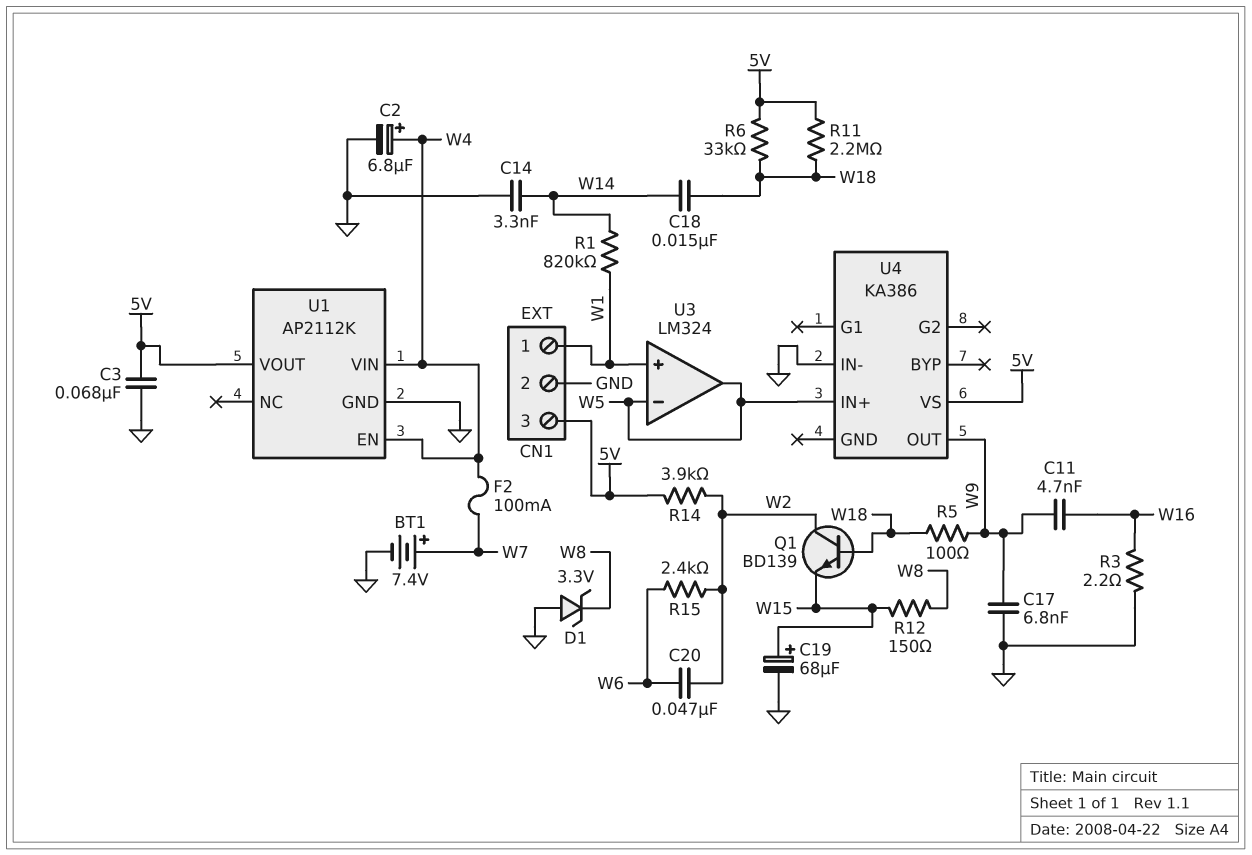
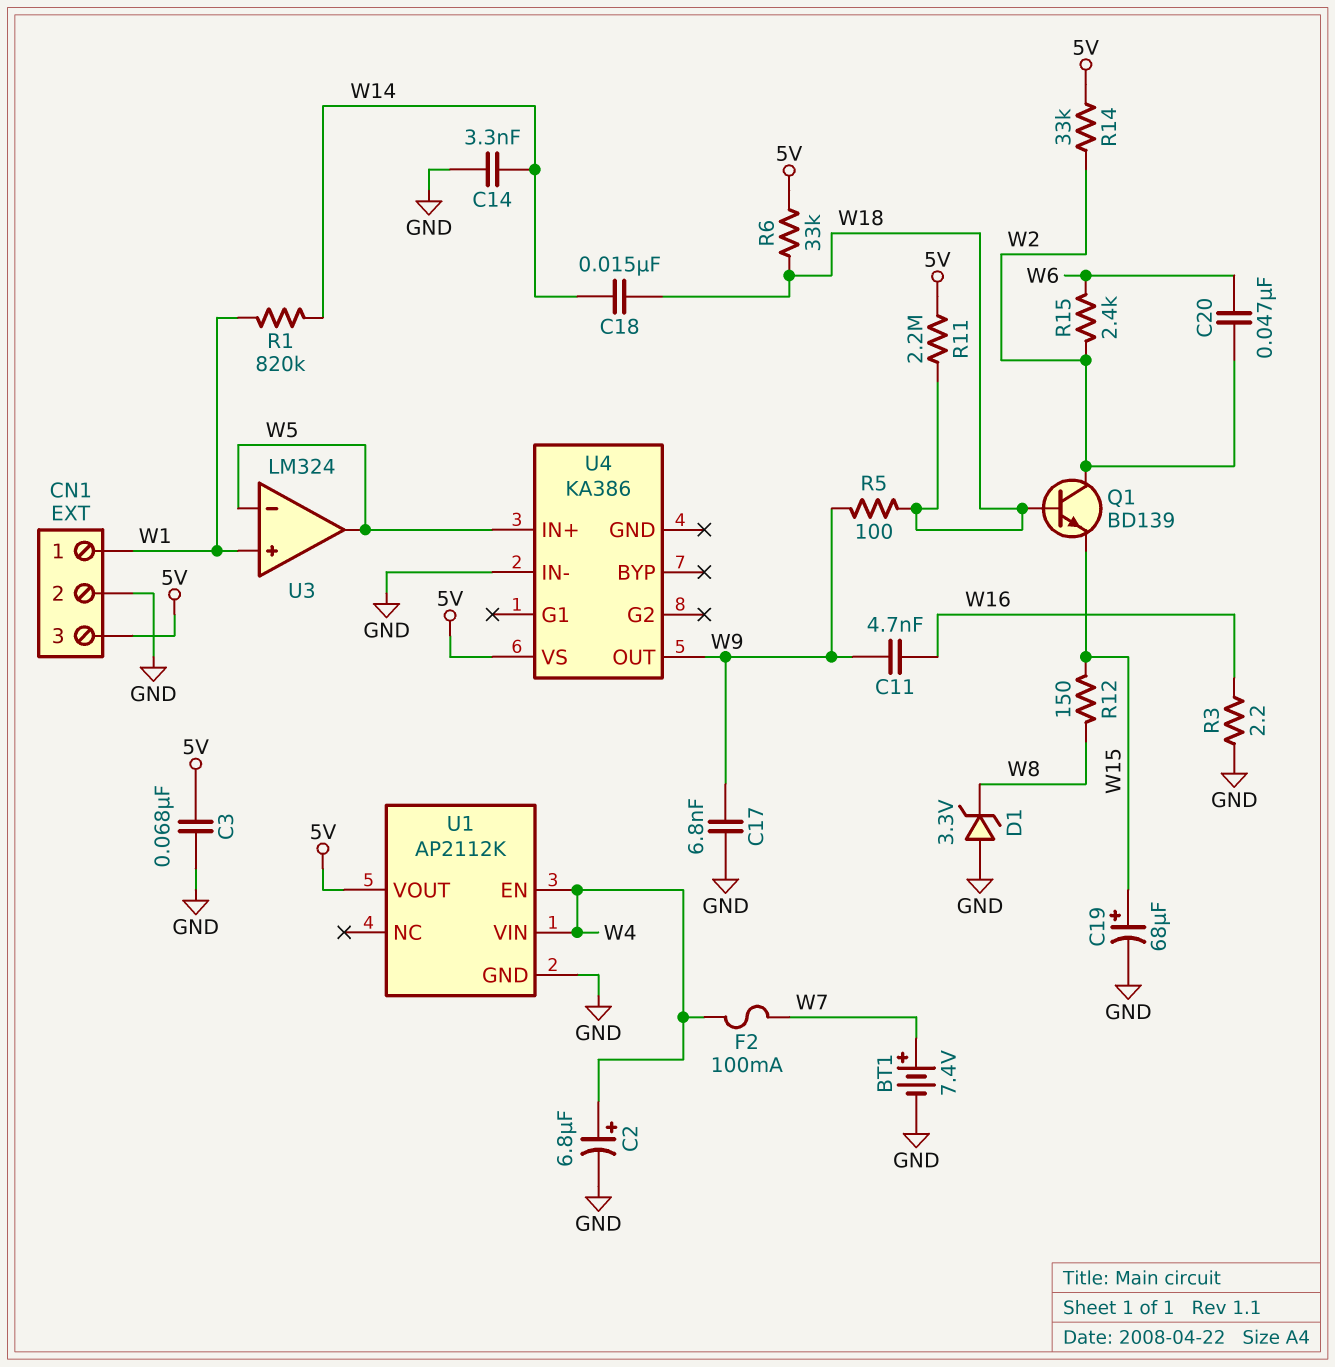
R14: 3.9k (5V, W2) -> 33k (5V, W2)

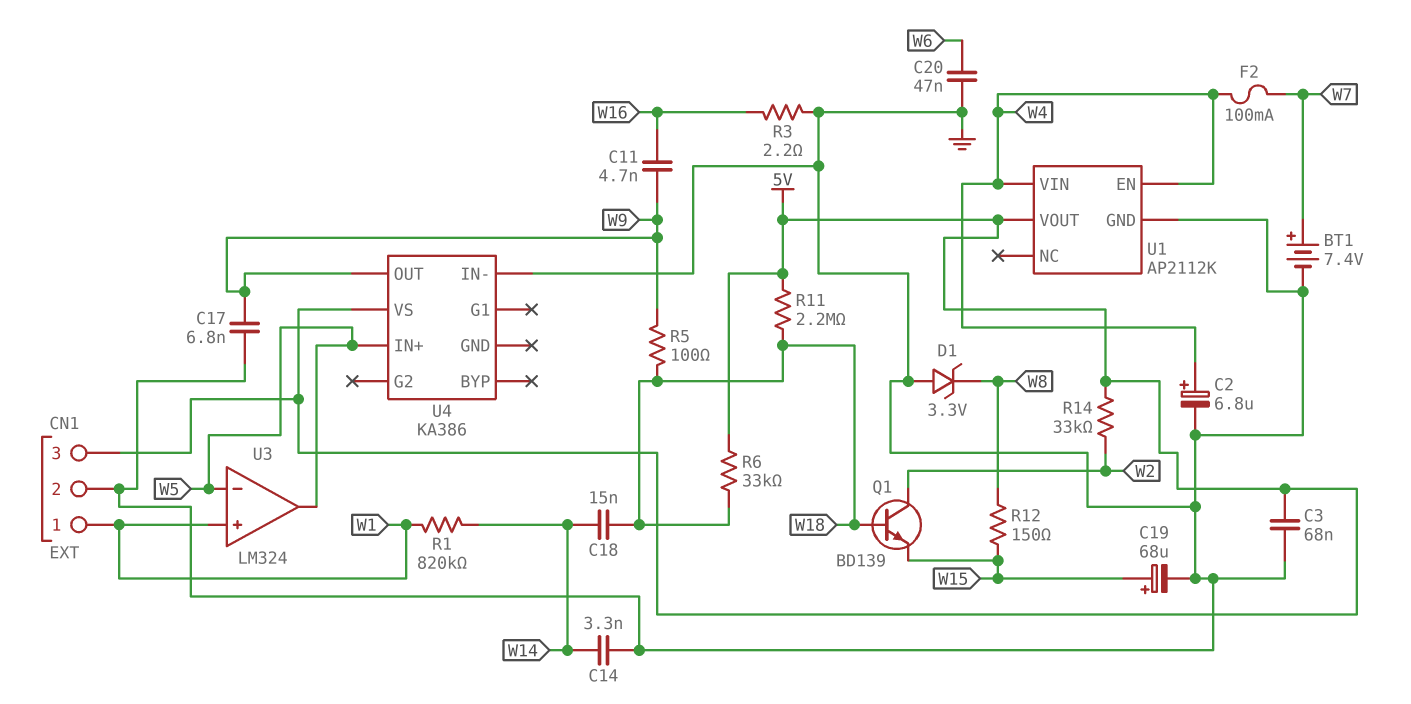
C20: 47nF (W2, W6) -> 47nF (GND, W6)
R15: 2.4k (W2, W6) -> none

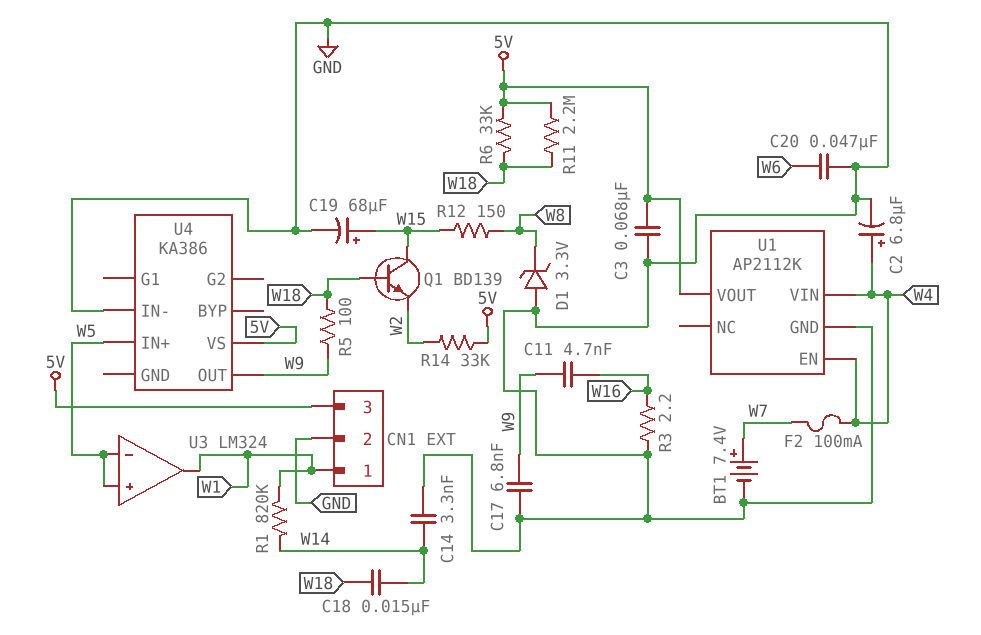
Q1: NPN BD139 (B W18, C W2, E W15) -> NPN BD139 (B W18, C W15, E W2)
U3 pin in+: W1 -> W5
U3 pin out: W5 -> W1

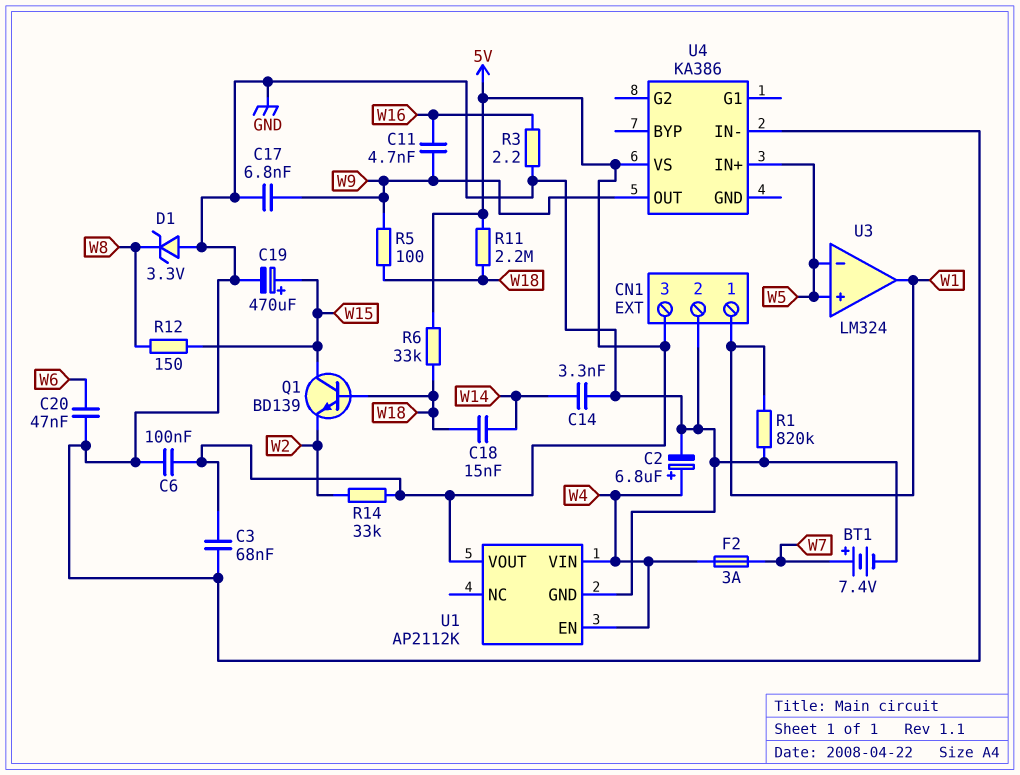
C6: none -> 100nF (5V, GND)
C19: 68uF (plus W15, minus GND) -> 470uF (plus W15, minus GND)
F2: 100mA (W4, W7) -> 3A (W4, W7)
R1: 820k (W1, W14) -> 820k (GND, W1)

